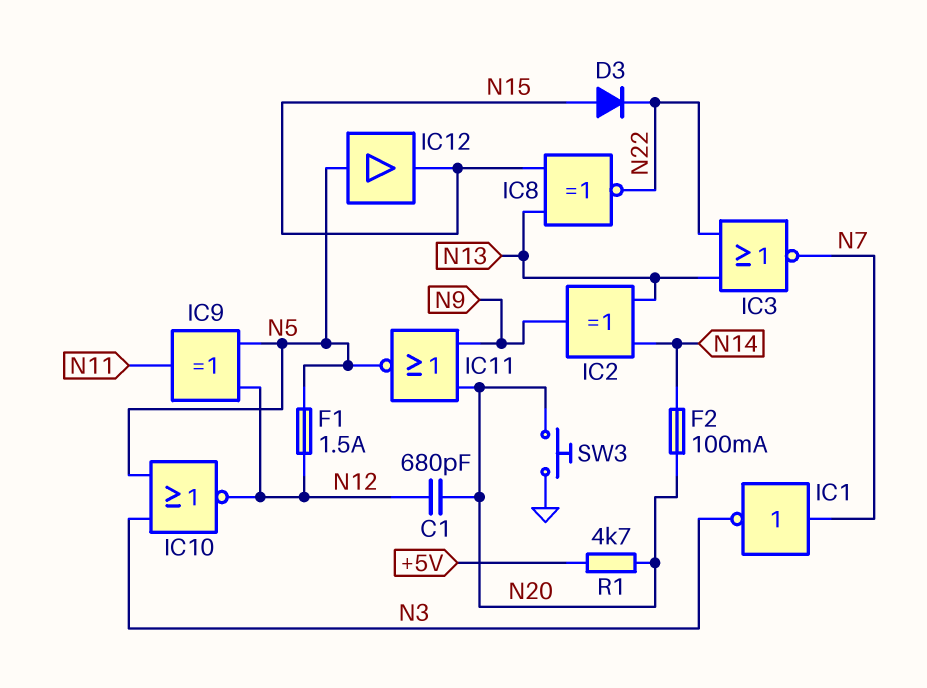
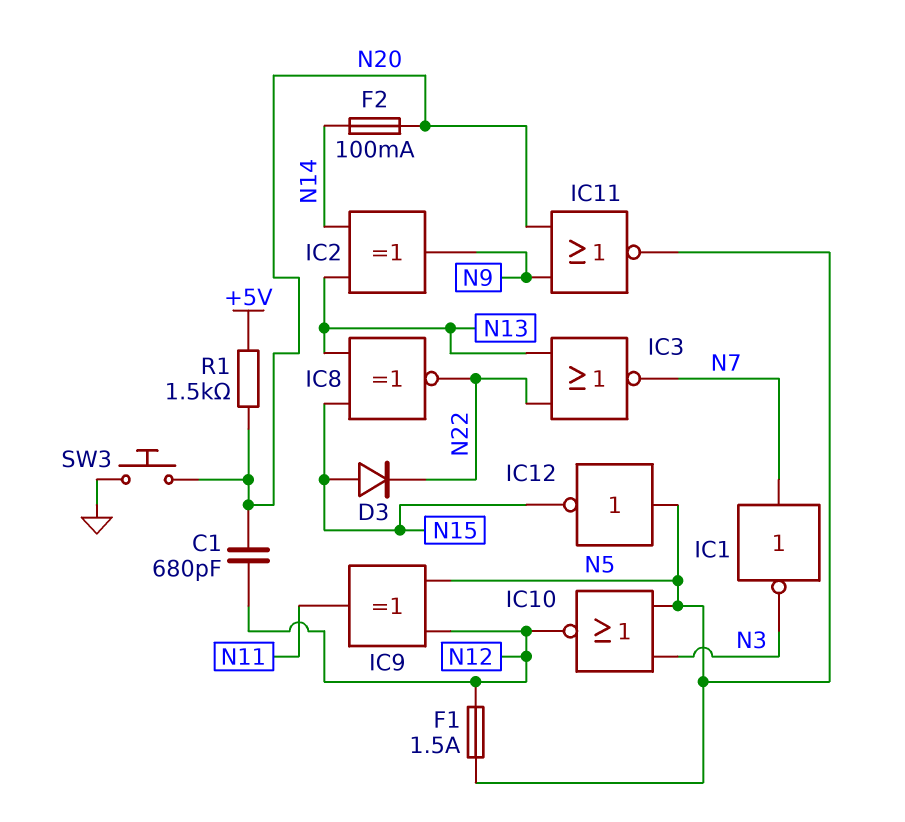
IC12: buffer (in N5, out N15) -> NOT (in N5, out N15)
R1: 4.7k (+5V, N20) -> 1.5k (+5V, N20)

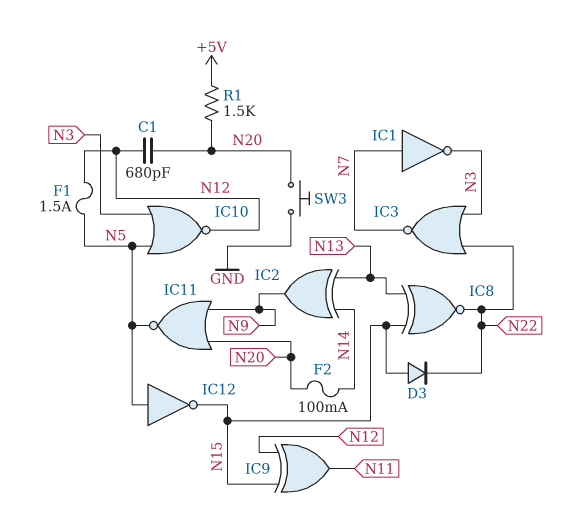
IC3: NOR (in N13, in N22, out N7) -> NOR (in N3, in N22, out N7)
IC9: XOR (in N5, in N12, out N11) -> XOR (in N12, in N15, out N11)

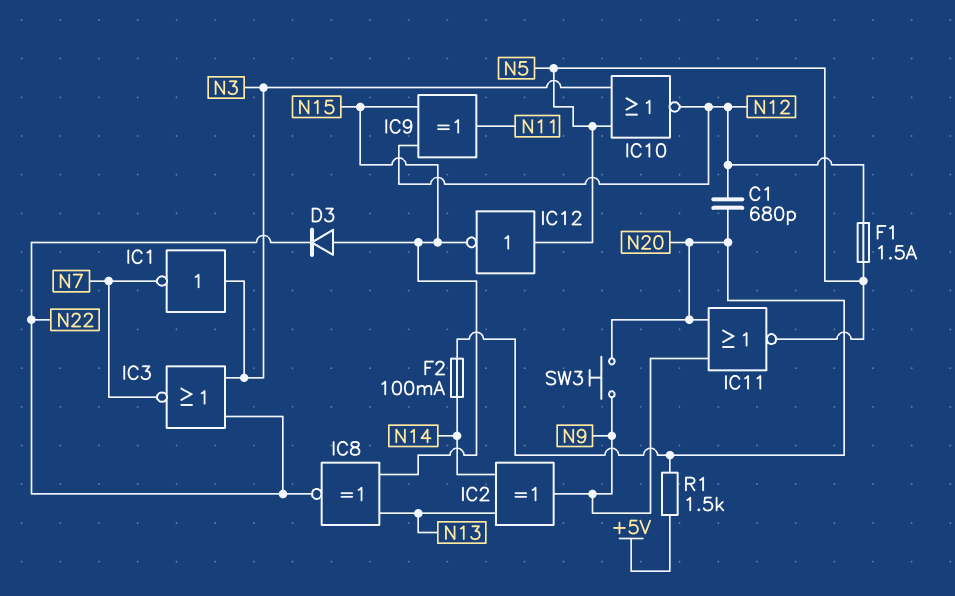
IC1: NOT (in N7, out N3) -> NOT (in N3, out N7)
SW3: button (GND, N20) -> button (N9, N20)

